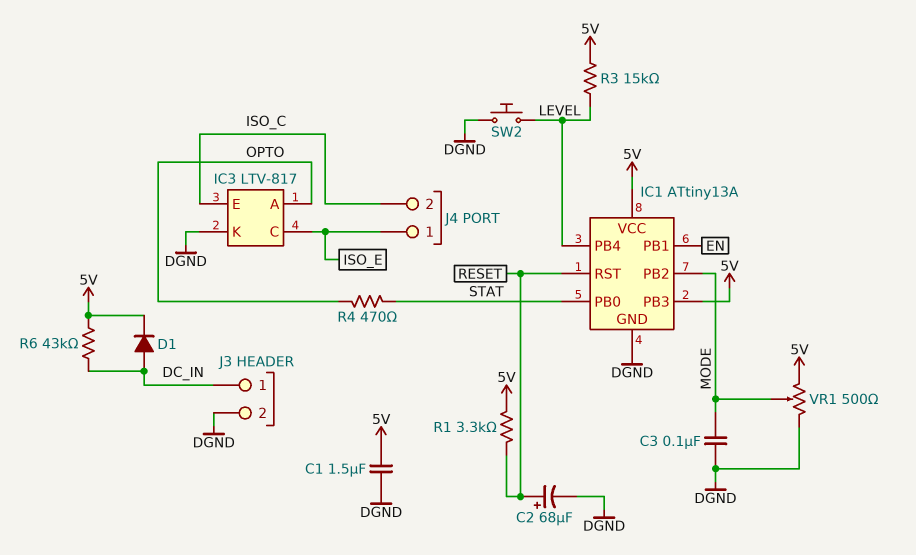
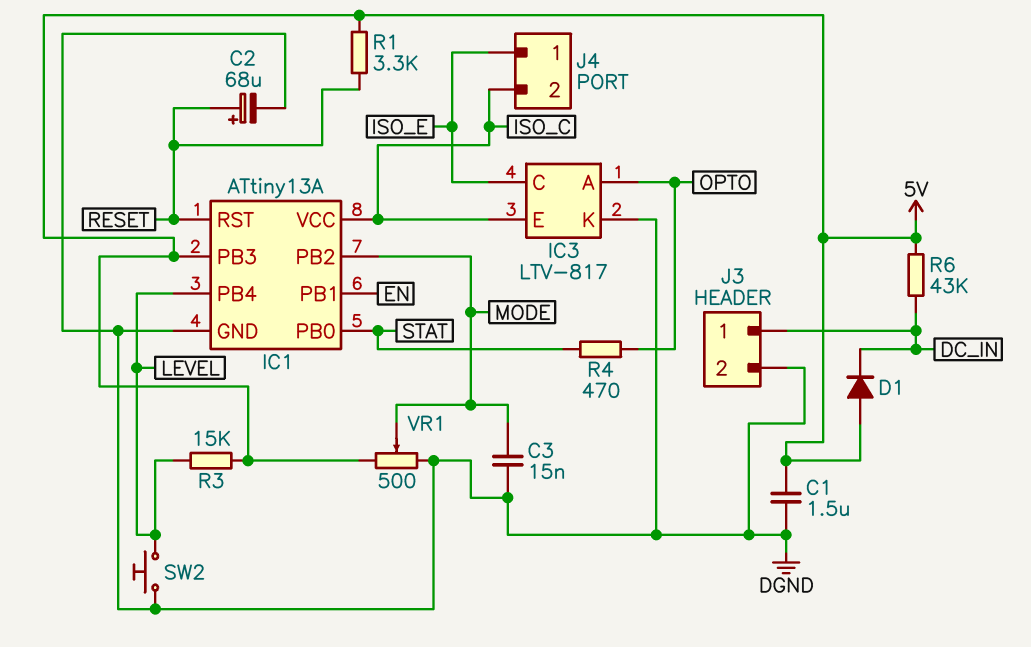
C3: 100nF (DGND, MODE) -> 15nF (DGND, MODE)
D1: diode (A DC_IN, K 5V) -> diode (A 5V, K DC_IN)
IC1 pin VCC: 5V -> ISO_C

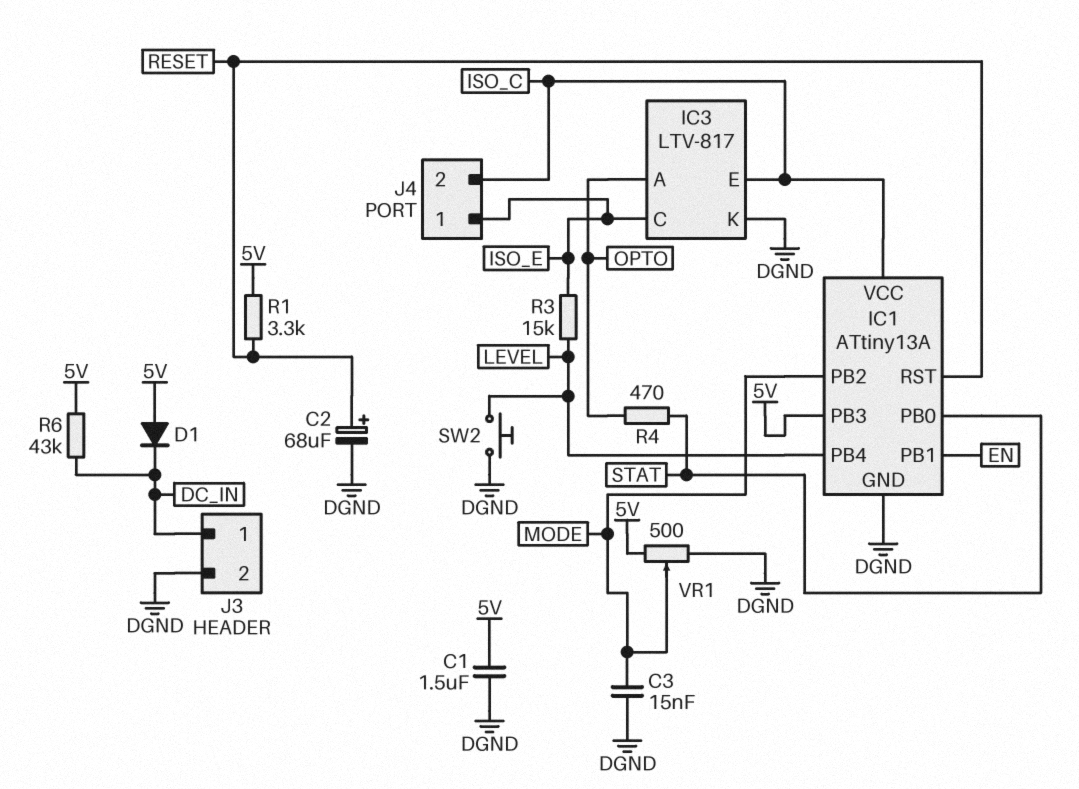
R3: 15k (5V, LEVEL) -> 15k (ISO_E, LEVEL)

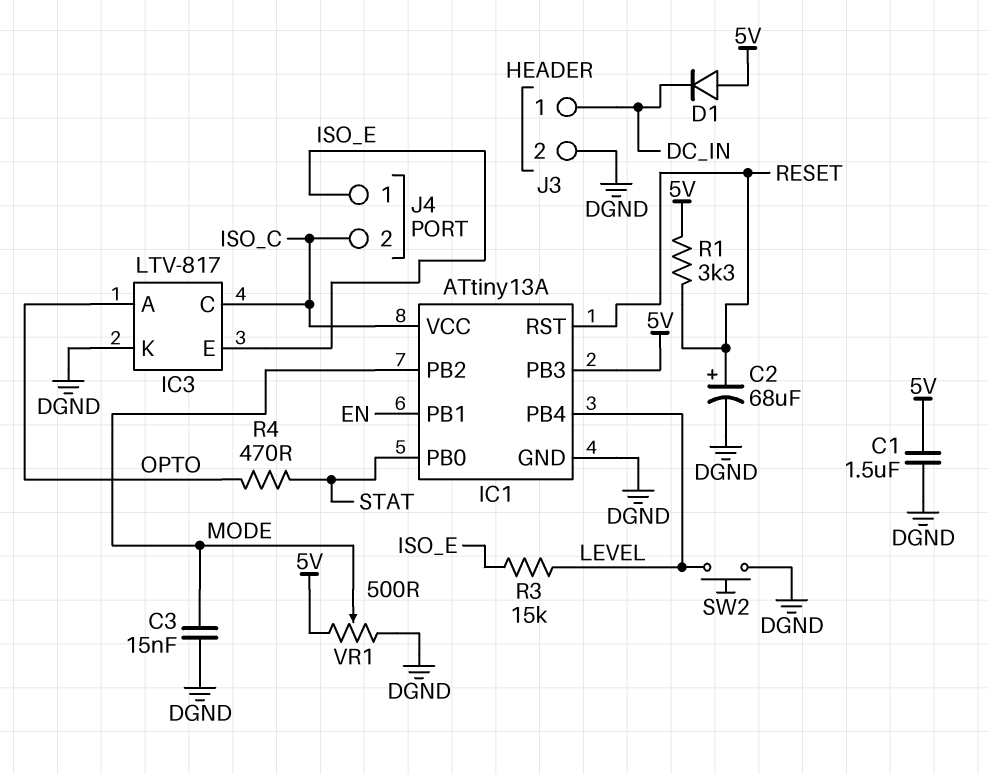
IC3 pin C: ISO_E -> ISO_C
IC3 pin E: ISO_C -> ISO_E
R6: 43k (5V, DC_IN) -> none

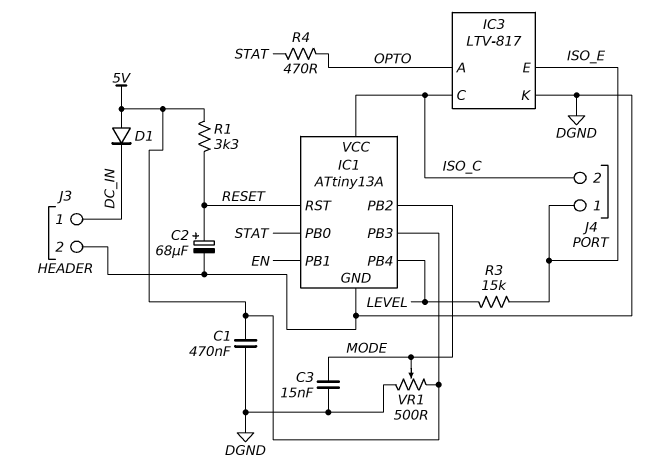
C1: 1.5uF (5V, DGND) -> 470nF (5V, DGND)
SW2: button (DGND, LEVEL) -> none

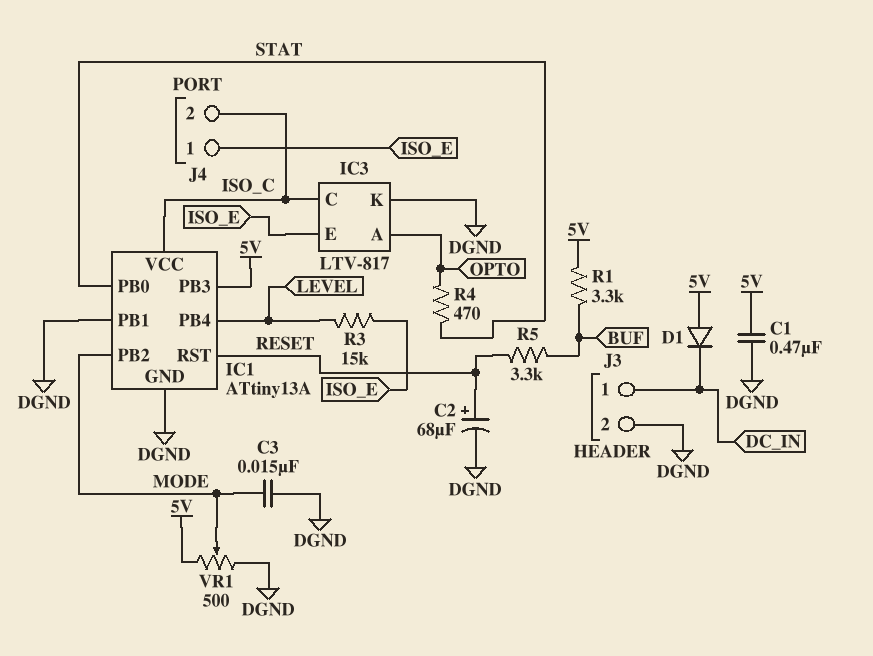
IC1 pin PB1: EN -> DGND
R1: 3.3k (5V, RESET) -> 3.3k (5V, BUF)
R5: none -> 3.3k (BUF, RESET)

